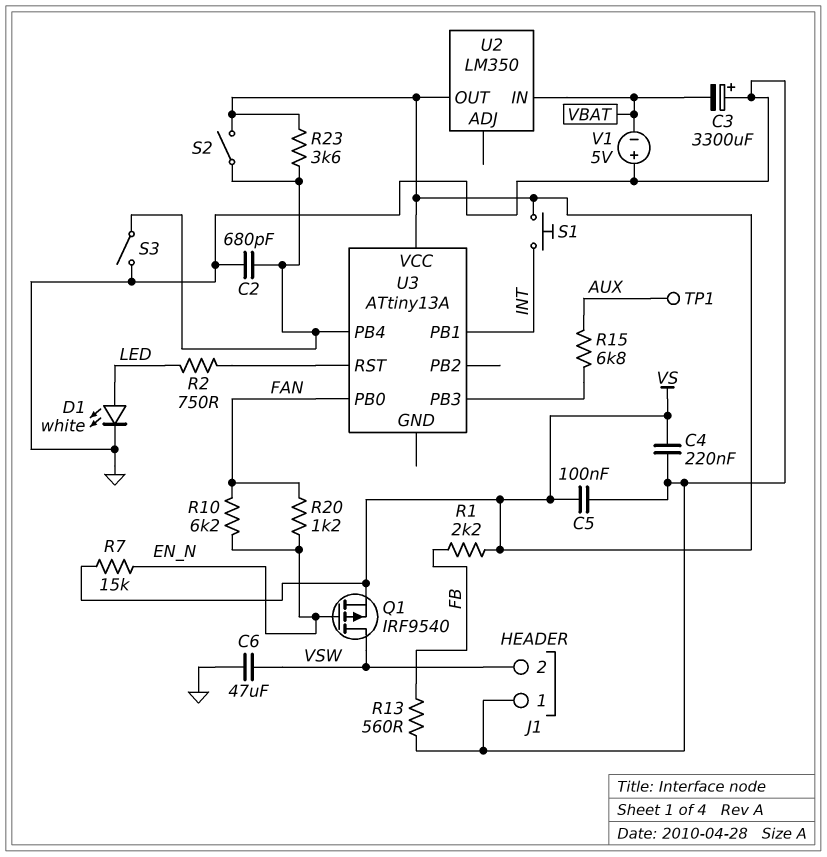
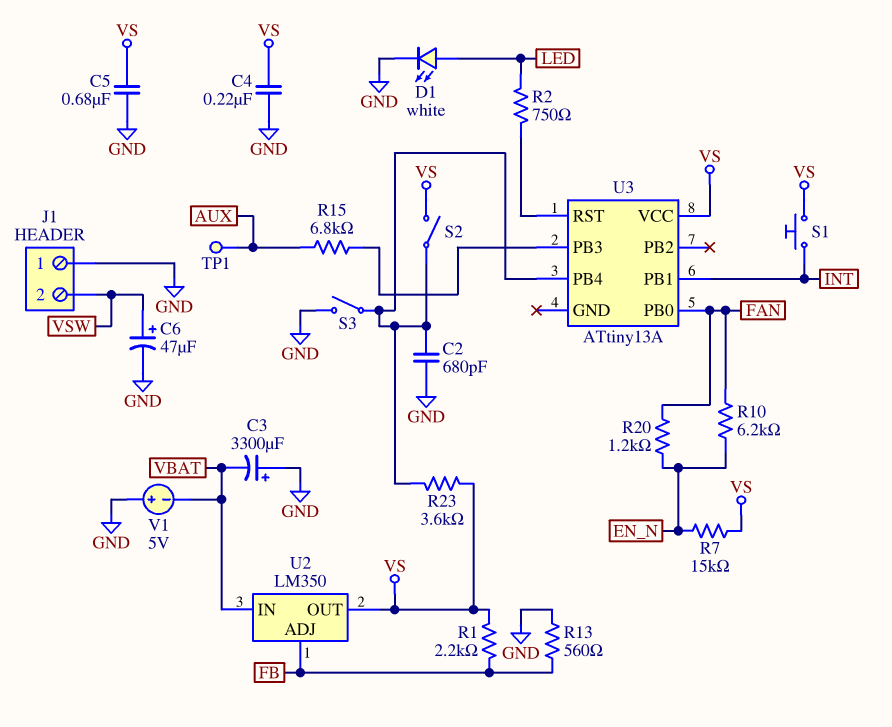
C5: 100nF (GND, VS) -> 680nF (GND, VS)
C6: 47uF (GND, VSW) -> 47uF (plus VSW, minus GND)
Q1: PMOS IRF9540 (G EN_N, D VSW, S VS) -> none
U2 pin ADJ: none -> FB

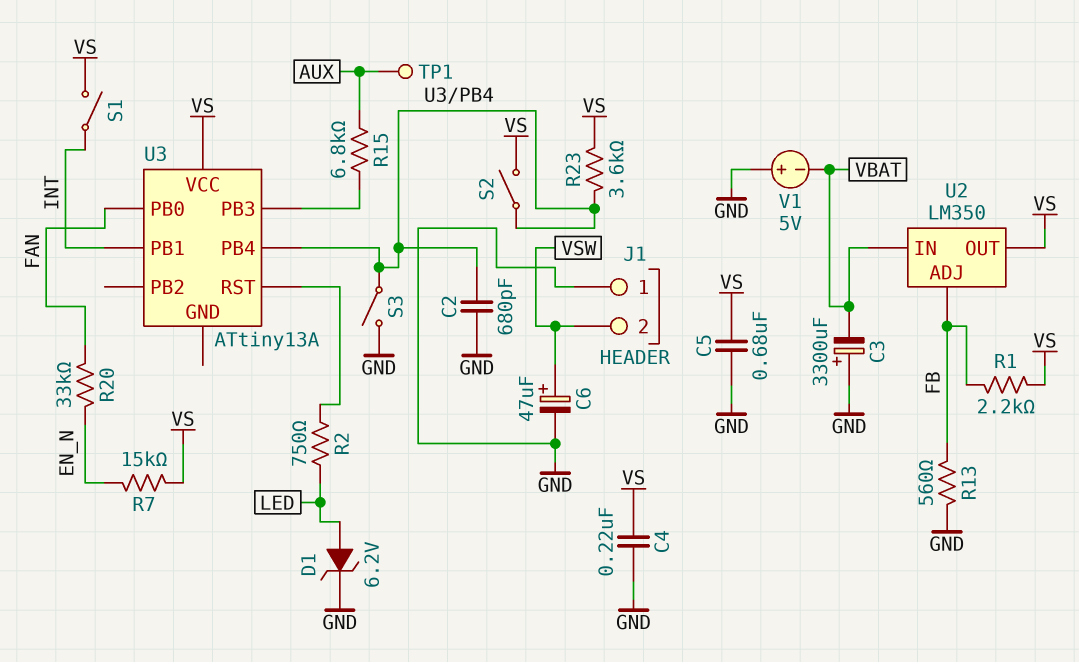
D1: LED white (A LED, K GND) -> zener 6.2V (A LED, K GND)
R10: 6.2k (EN_N, FAN) -> none
R20: 1.2k (EN_N, FAN) -> 33k (EN_N, FAN)
S1: button (INT, VS) -> switch (INT, VS)

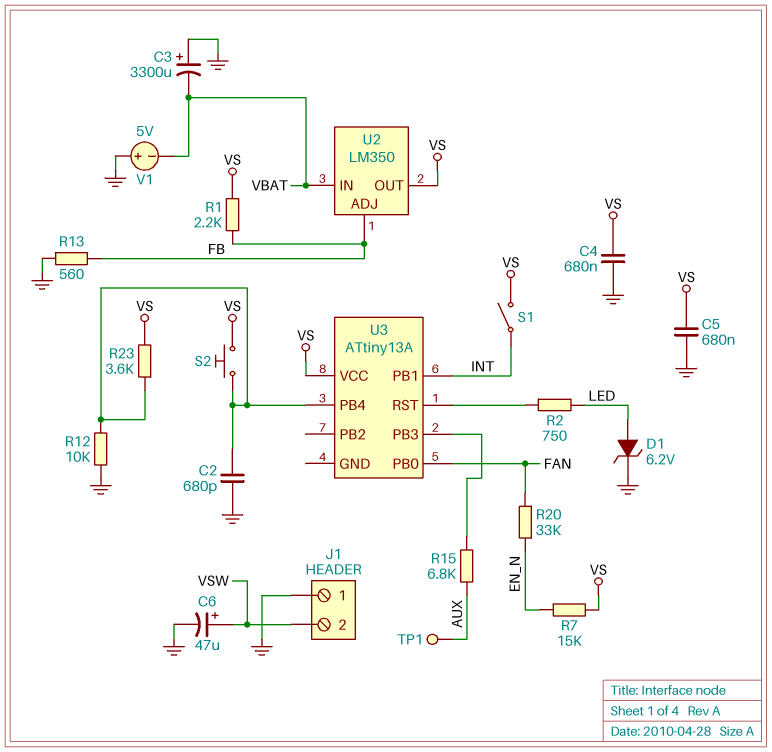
C4: 220nF (GND, VS) -> 680nF (GND, VS)
R12: none -> 10k (GND, U3/PB4)
S2: switch (U3/PB4, VS) -> button (U3/PB4, VS)
S3: switch (GND, U3/PB4) -> none

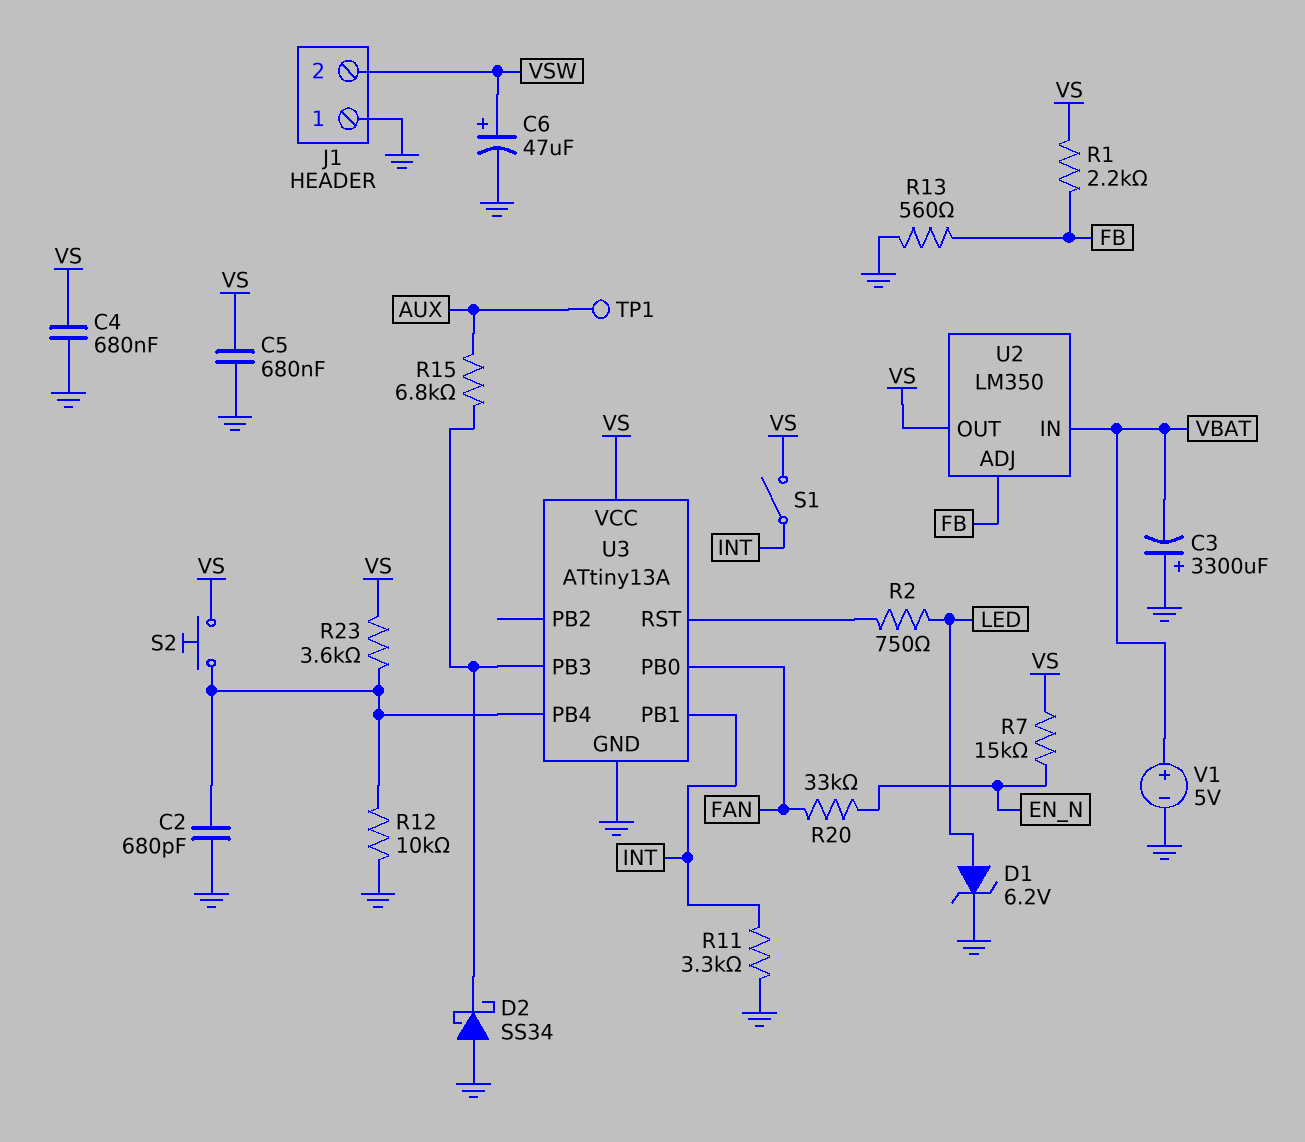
D2: none -> schottky SS34 (A GND, K U3/PB3)
R11: none -> 3.3k (GND, INT)
U3 pin GND: none -> GND
V1: 5V (plus GND, minus VBAT) -> 5V (plus VBAT, minus GND)

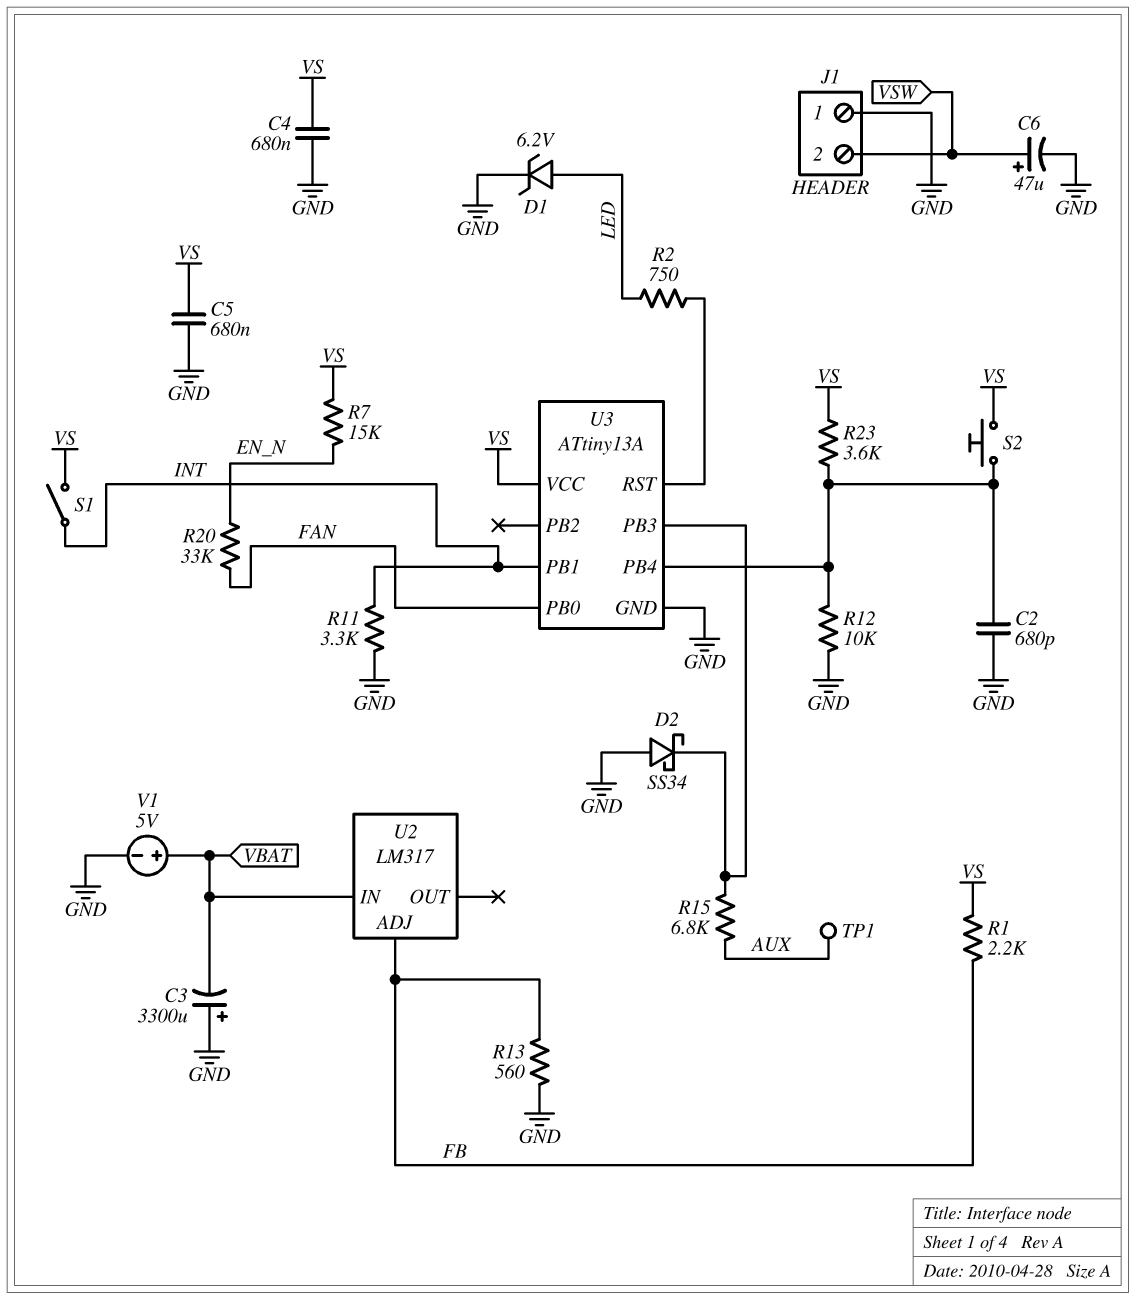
U2: LM350 -> LM317
U2 pin OUT: VS -> none

